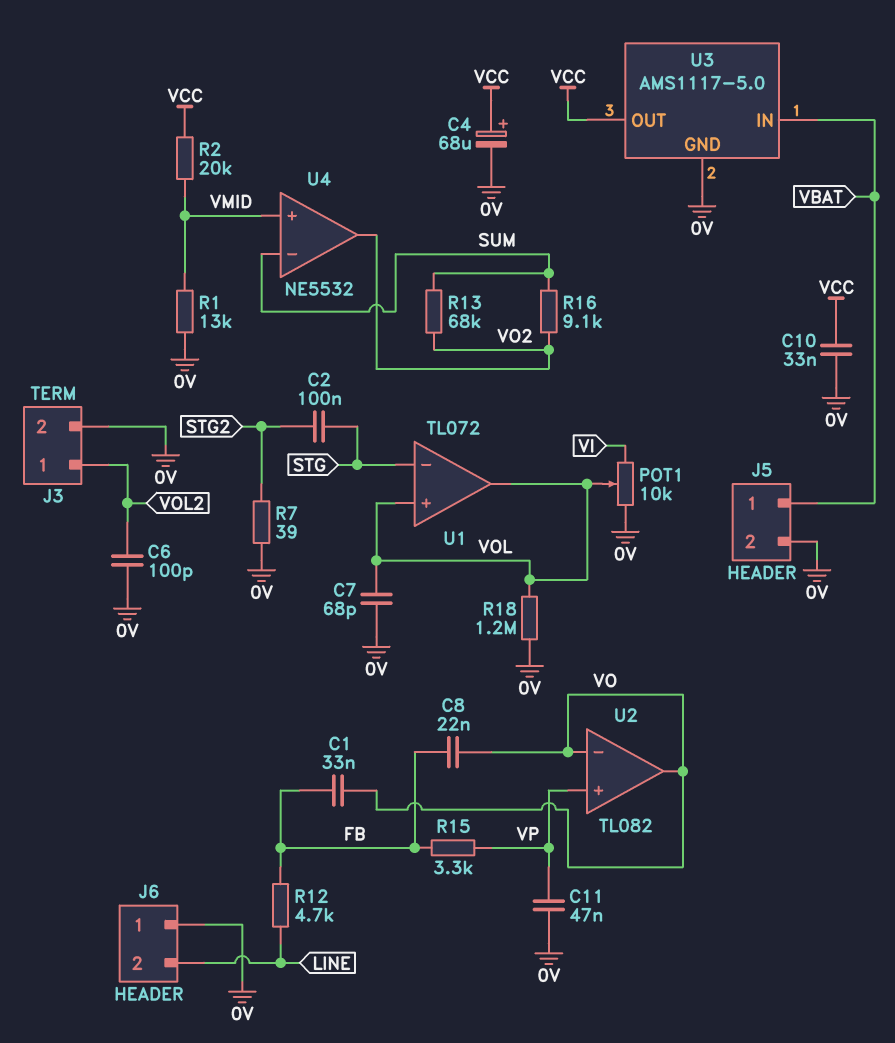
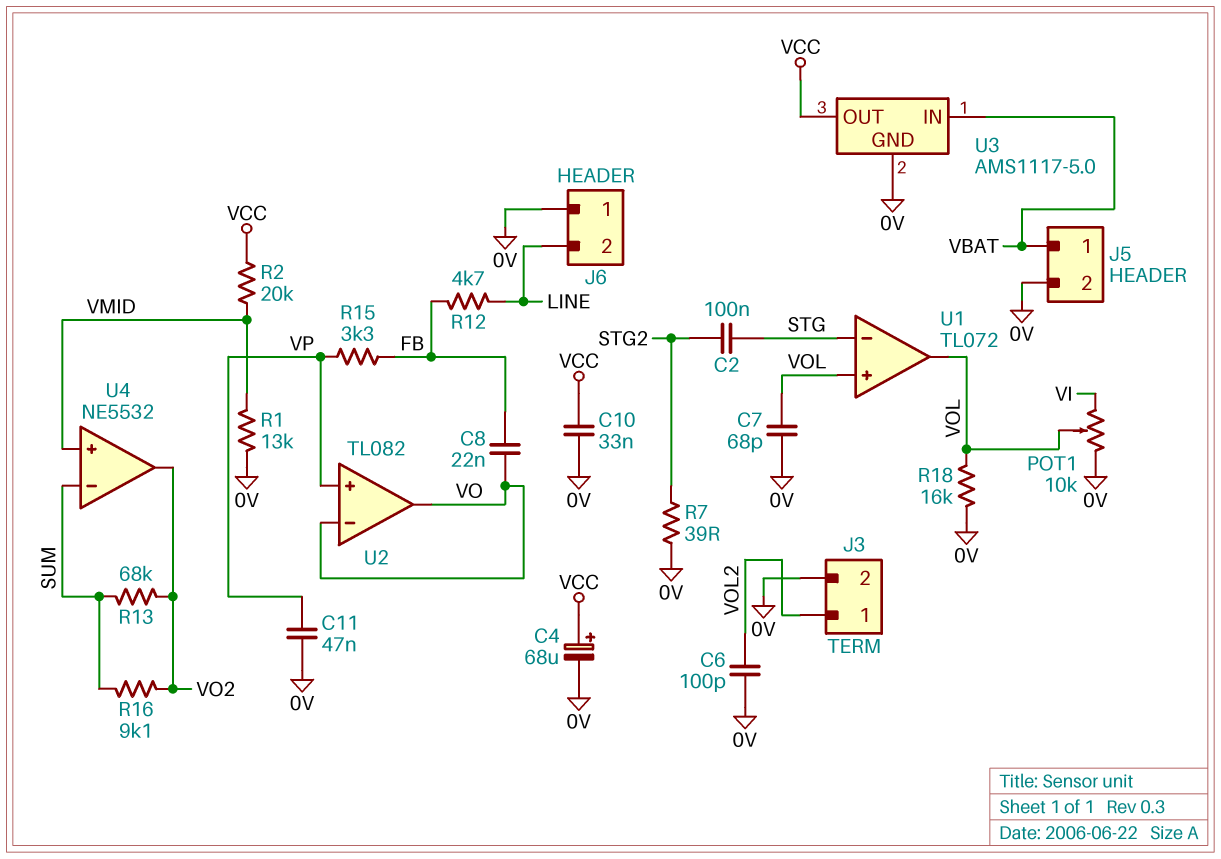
C1: 33nF (FB, VO) -> none
R18: 1.2M (0V, VOL) -> 16k (0V, VOL)

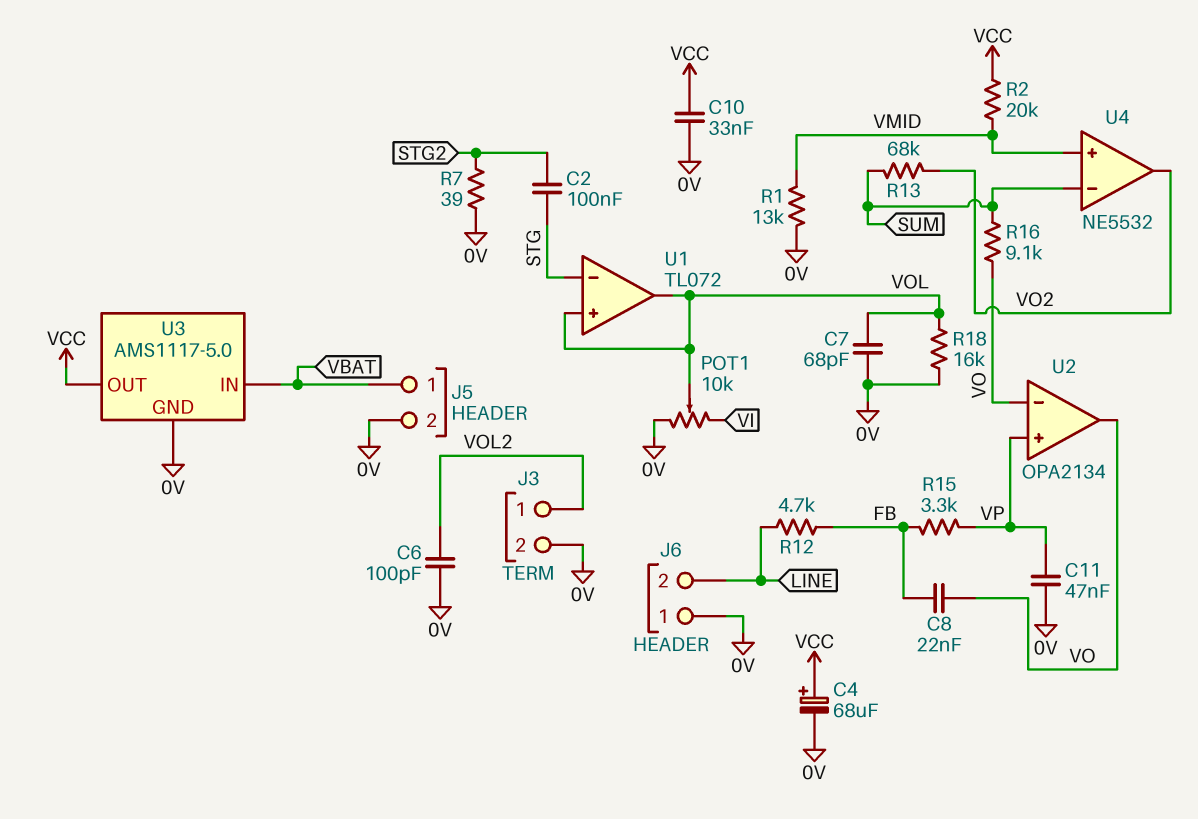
R16: 9.1k (SUM, VO2) -> 9.1k (SUM, VO)
U2: TL082 -> OPA2134

